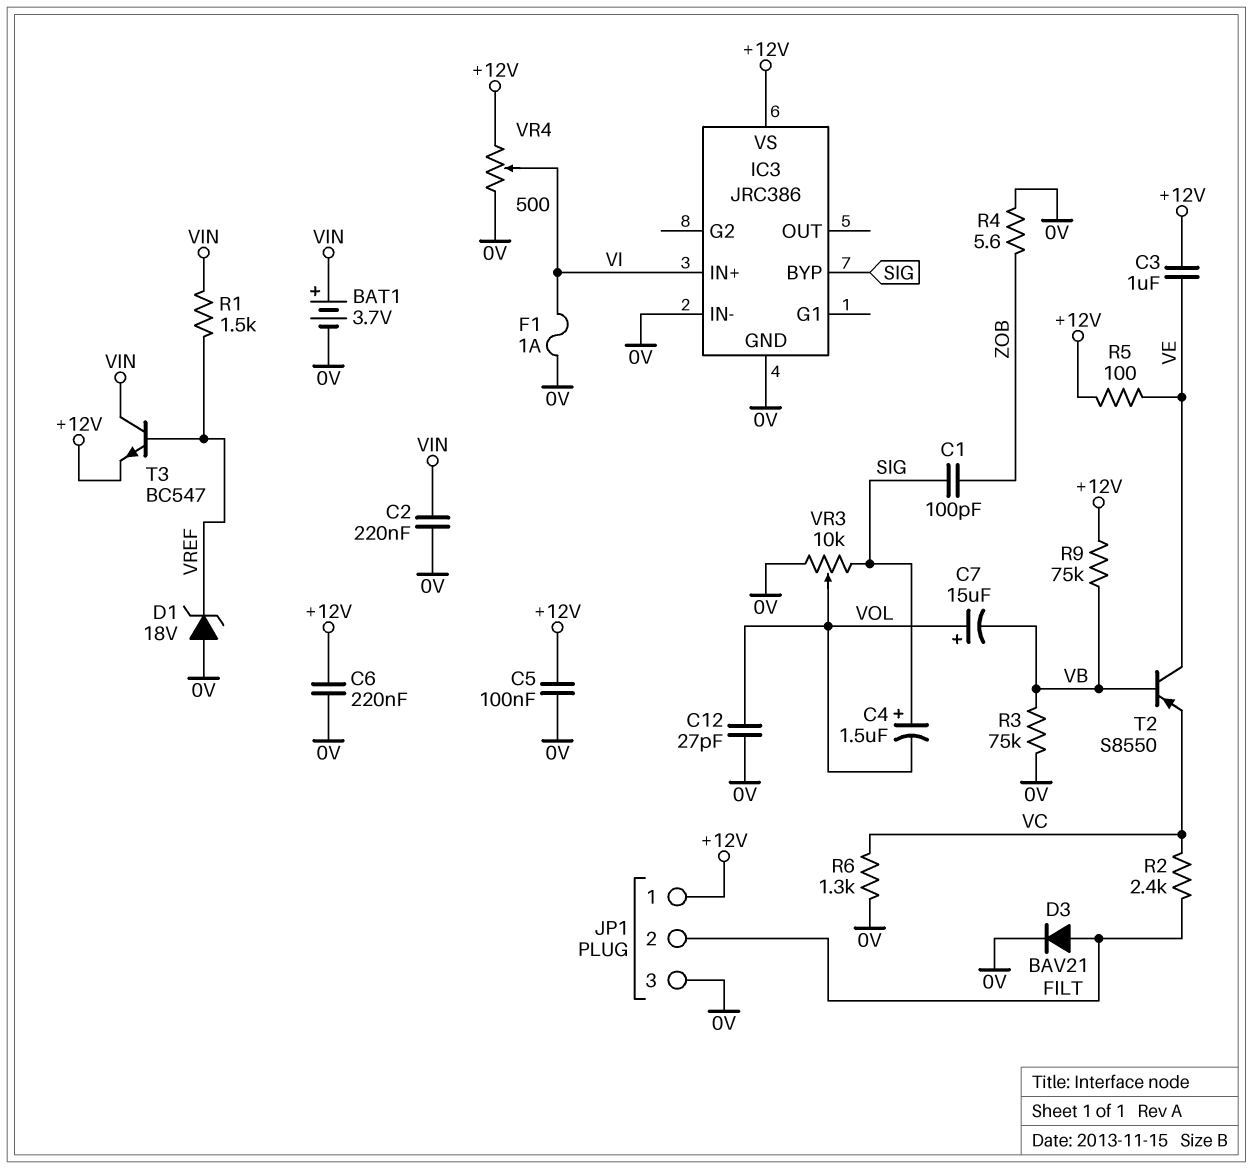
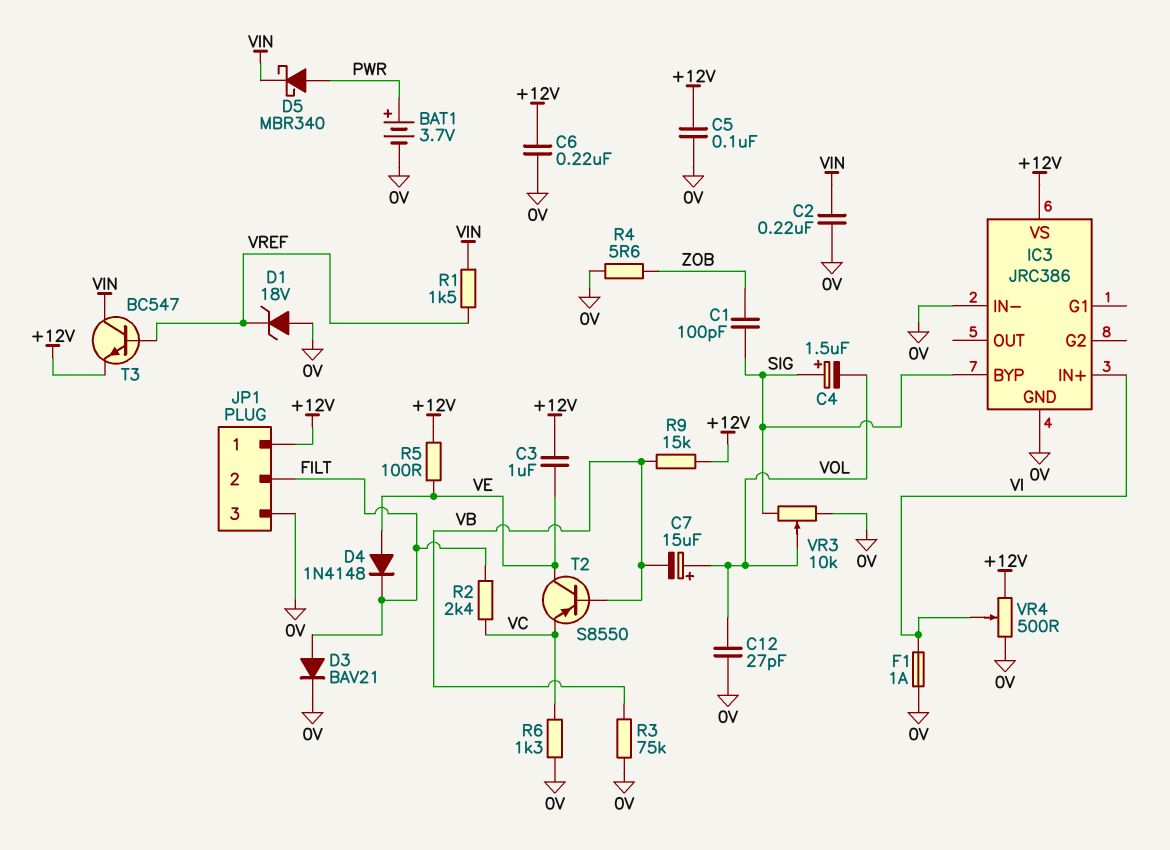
BAT1: 3.7V (plus VIN, minus 0V) -> 3.7V (plus PWR, minus 0V)
D4: none -> diode 1N4148 (A VE, K FILT)
D5: none -> schottky MBR340 (A PWR, K VIN)
R9: 75k (+12V, VB) -> 15k (+12V, VB)

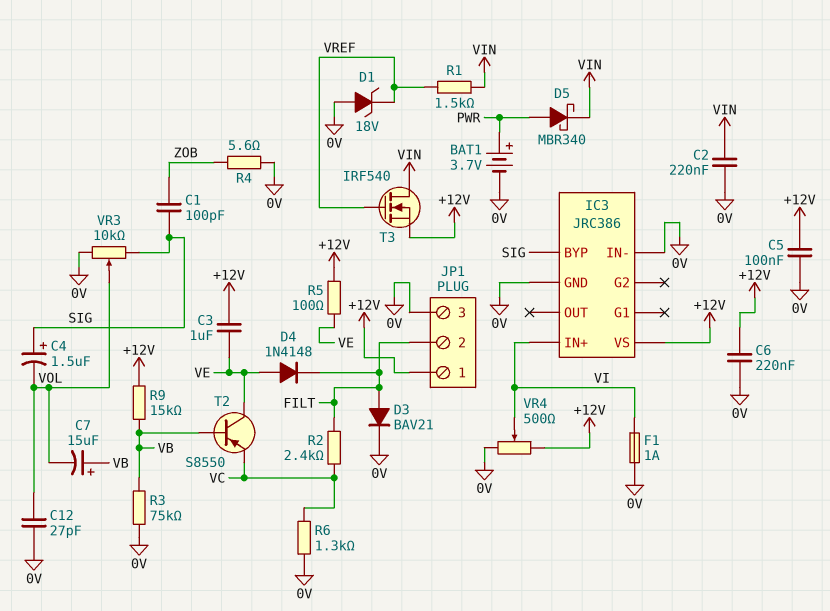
C7: 15uF (plus VOL, minus VB) -> 15uF (plus VB, minus VOL)
T3: NPN BC547 (B VREF, C VIN, E +12V) -> NMOS IRF540 (G VREF, D VIN, S +12V)

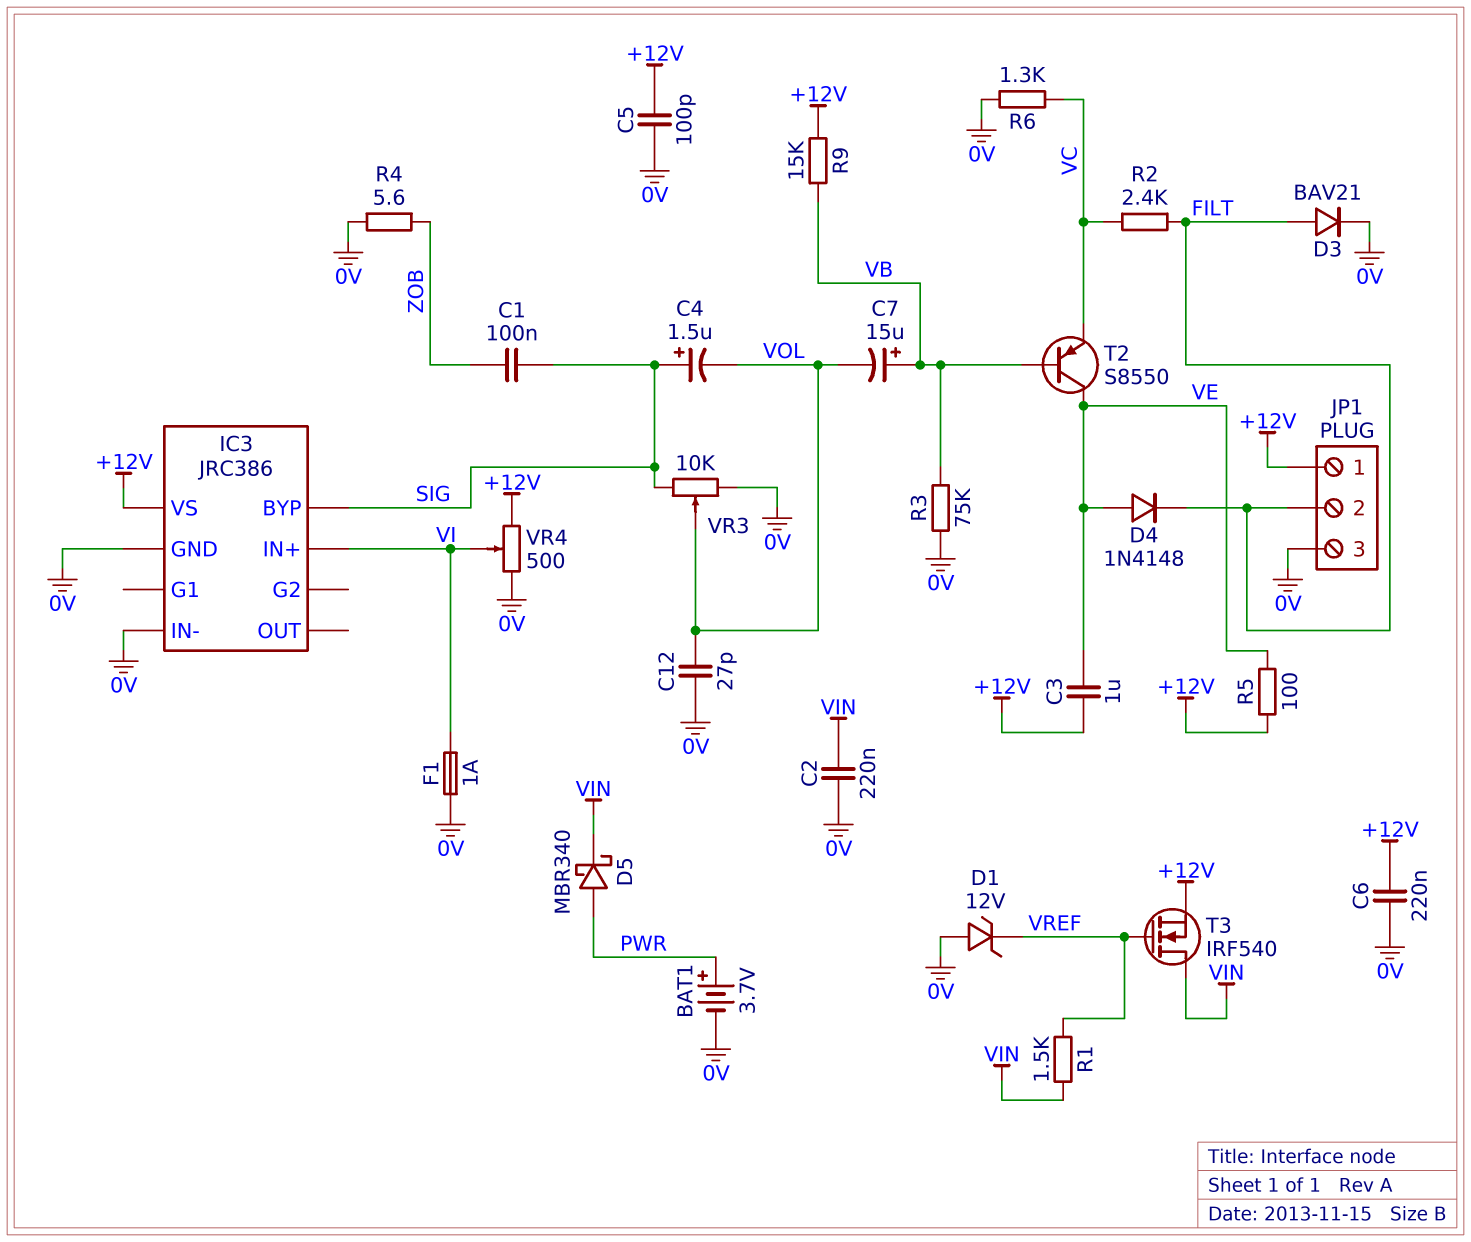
C1: 100pF (SIG, ZOB) -> 100nF (SIG, ZOB)
C5: 100nF (+12V, 0V) -> 100pF (+12V, 0V)
D1: zener 18V (A 0V, K VREF) -> zener 12V (A 0V, K VREF)

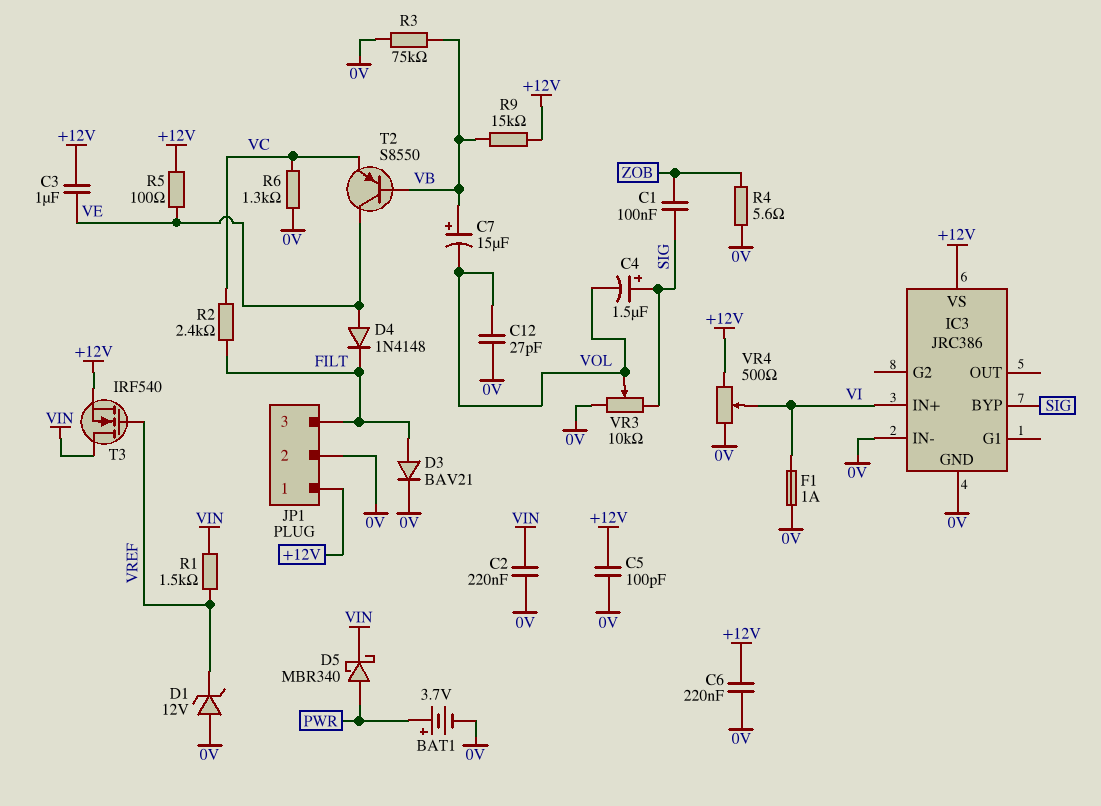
JP1 pin 2: FILT -> 0V
JP1 pin 3: 0V -> FILT

